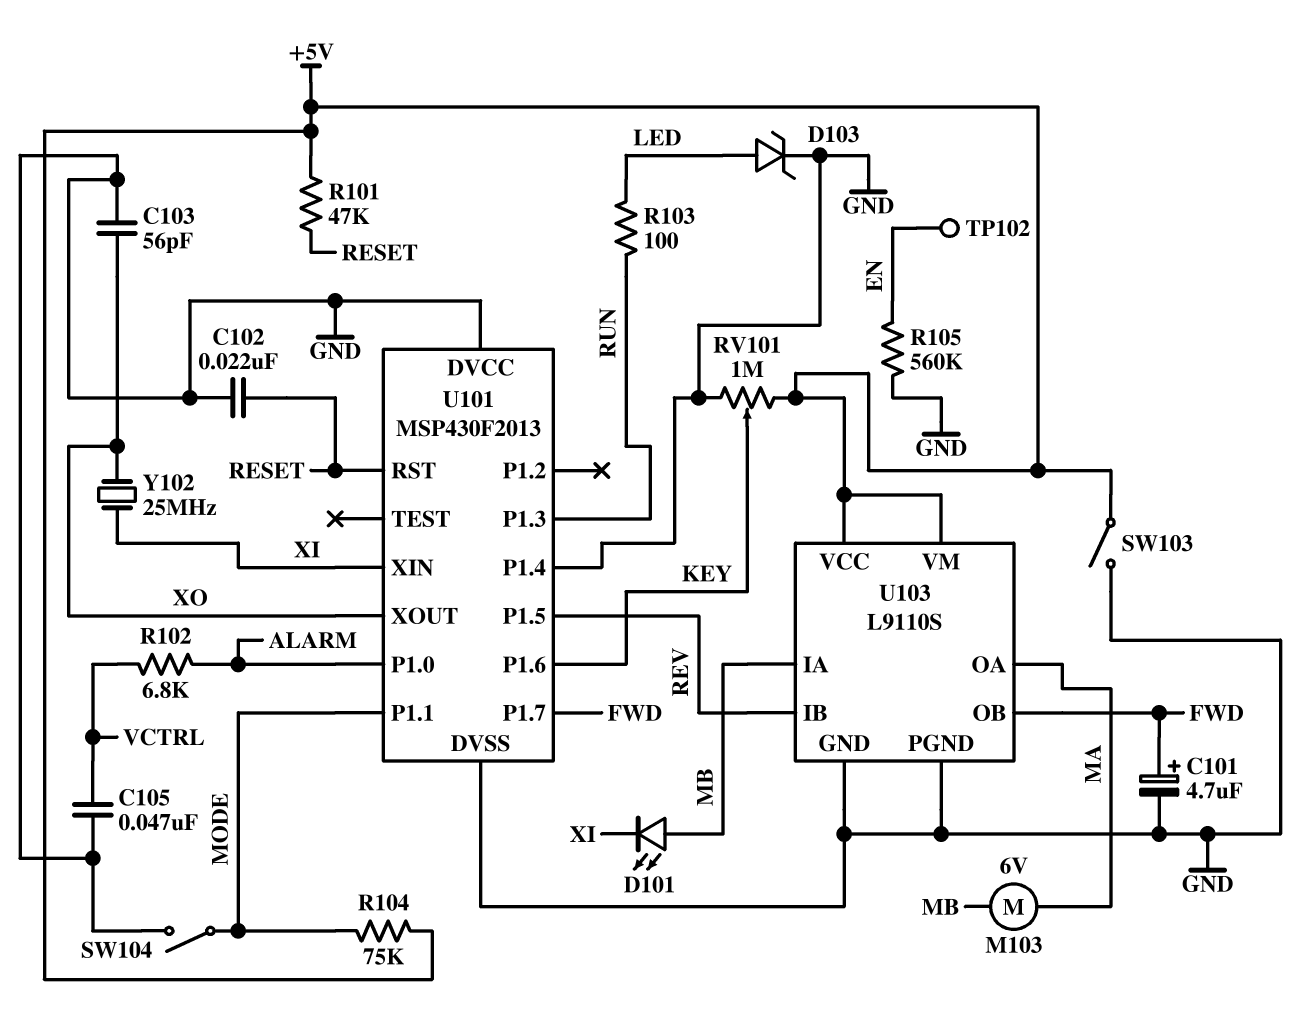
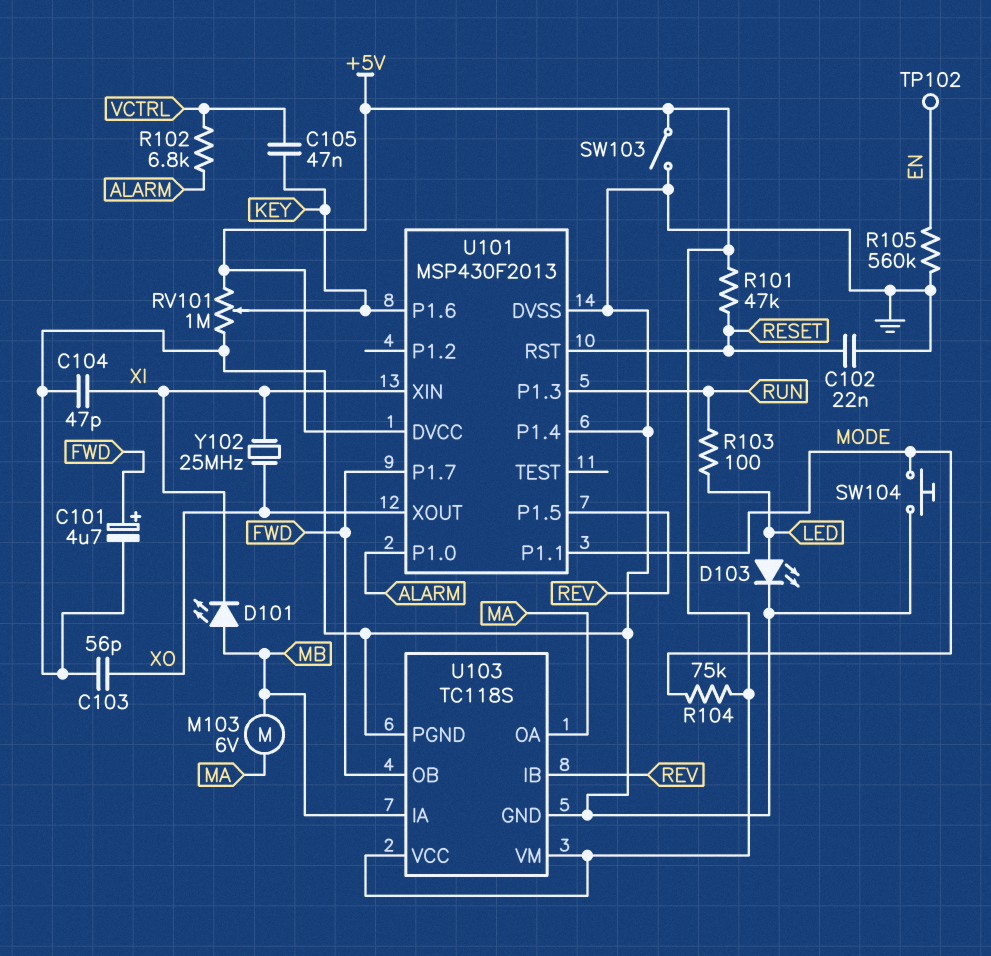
C104: none -> 47pF (GND, XI)
C105: 47nF (GND, VCTRL) -> 47nF (KEY, VCTRL)
D103: zener (A LED, K GND) -> LED (A LED, K GND)
SW104: switch (GND, MODE) -> button (GND, MODE)
U101 pin DVCC: GND -> +5V
U103: L9110S -> TC118S

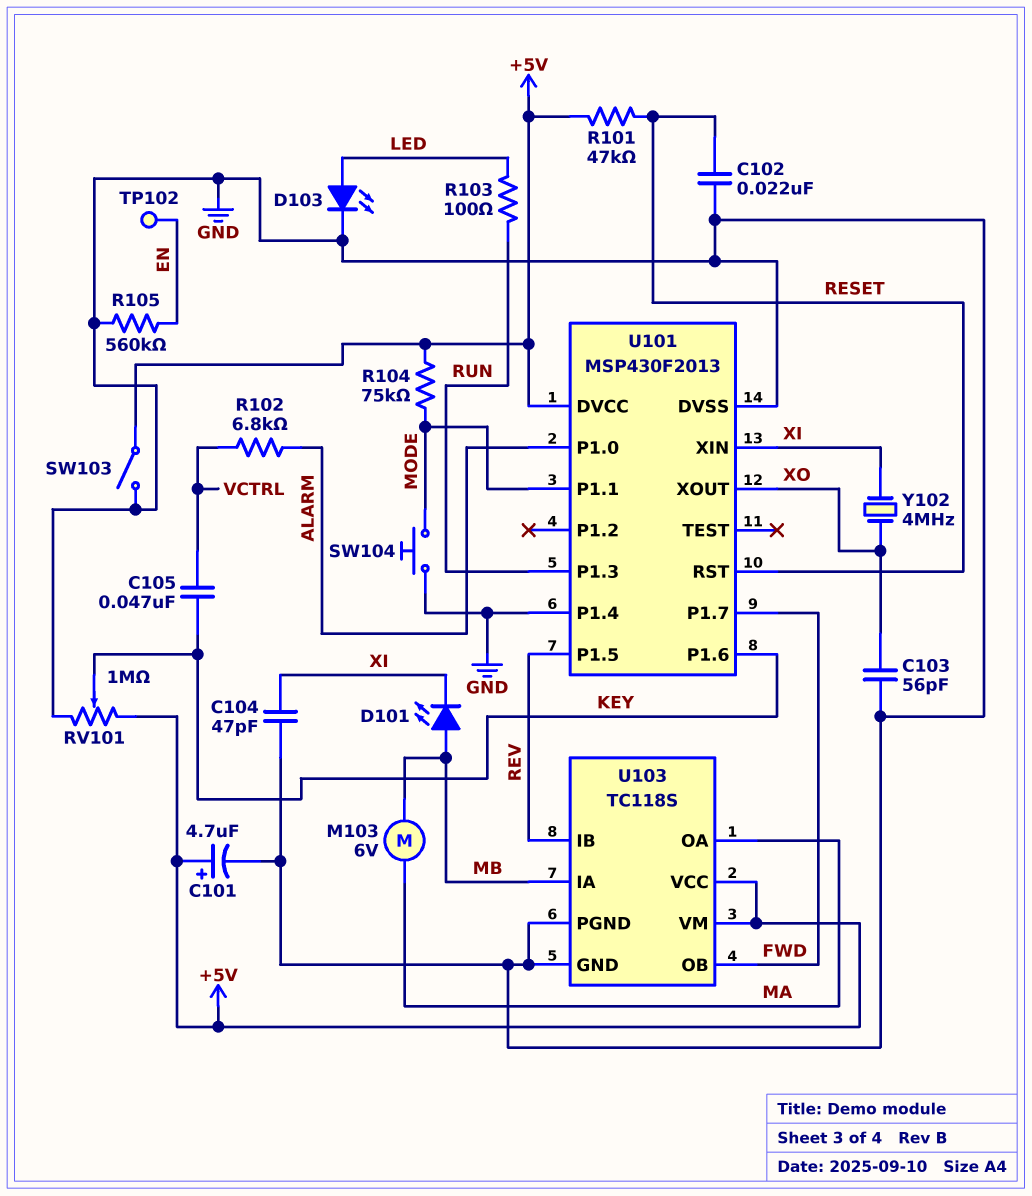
C101: 4.7uF (plus FWD, minus GND) -> 4.7uF (plus +5V, minus GND)
Y102: 25MHz (XI, XO) -> 4MHz (XI, XO)

